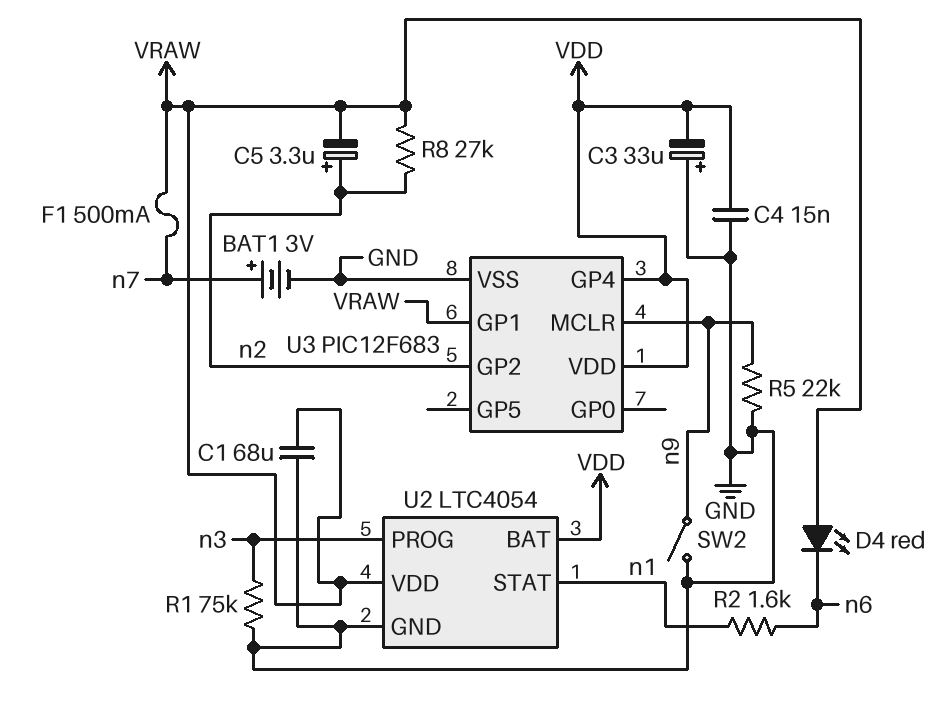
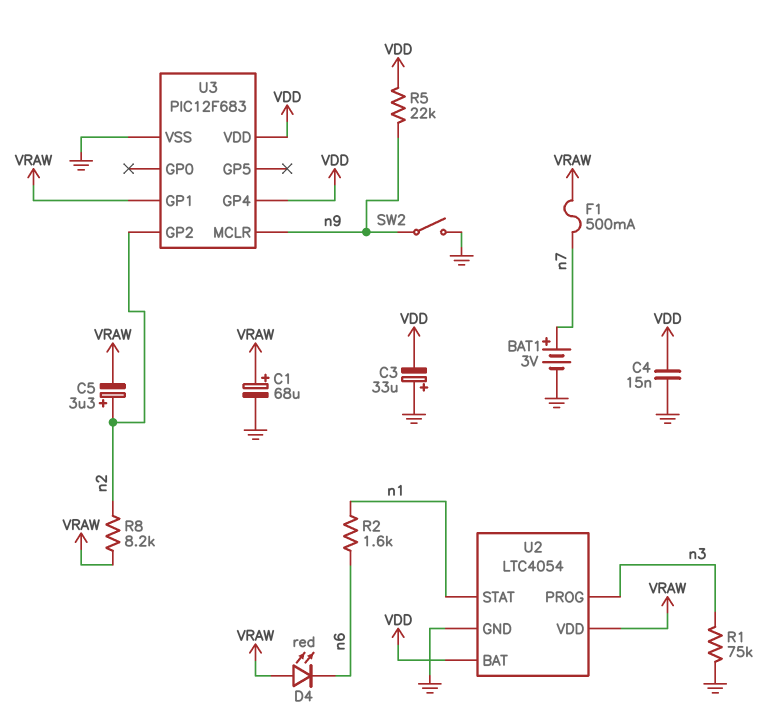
C1: 68uF (GND, VRAW) -> 68uF (plus VRAW, minus GND)
R5: 22k (GND, n9) -> 22k (VDD, n9)
R8: 27k (VRAW, n2) -> 8.2k (VRAW, n2)

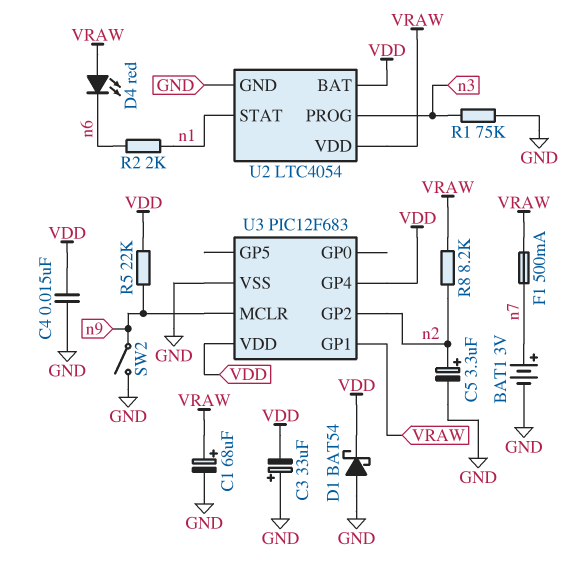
C5: 3.3uF (plus n2, minus VRAW) -> 3.3uF (plus n2, minus GND)
D1: none -> schottky BAT54 (A GND, K VDD)
R2: 1.6k (n1, n6) -> 2k (n1, n6)

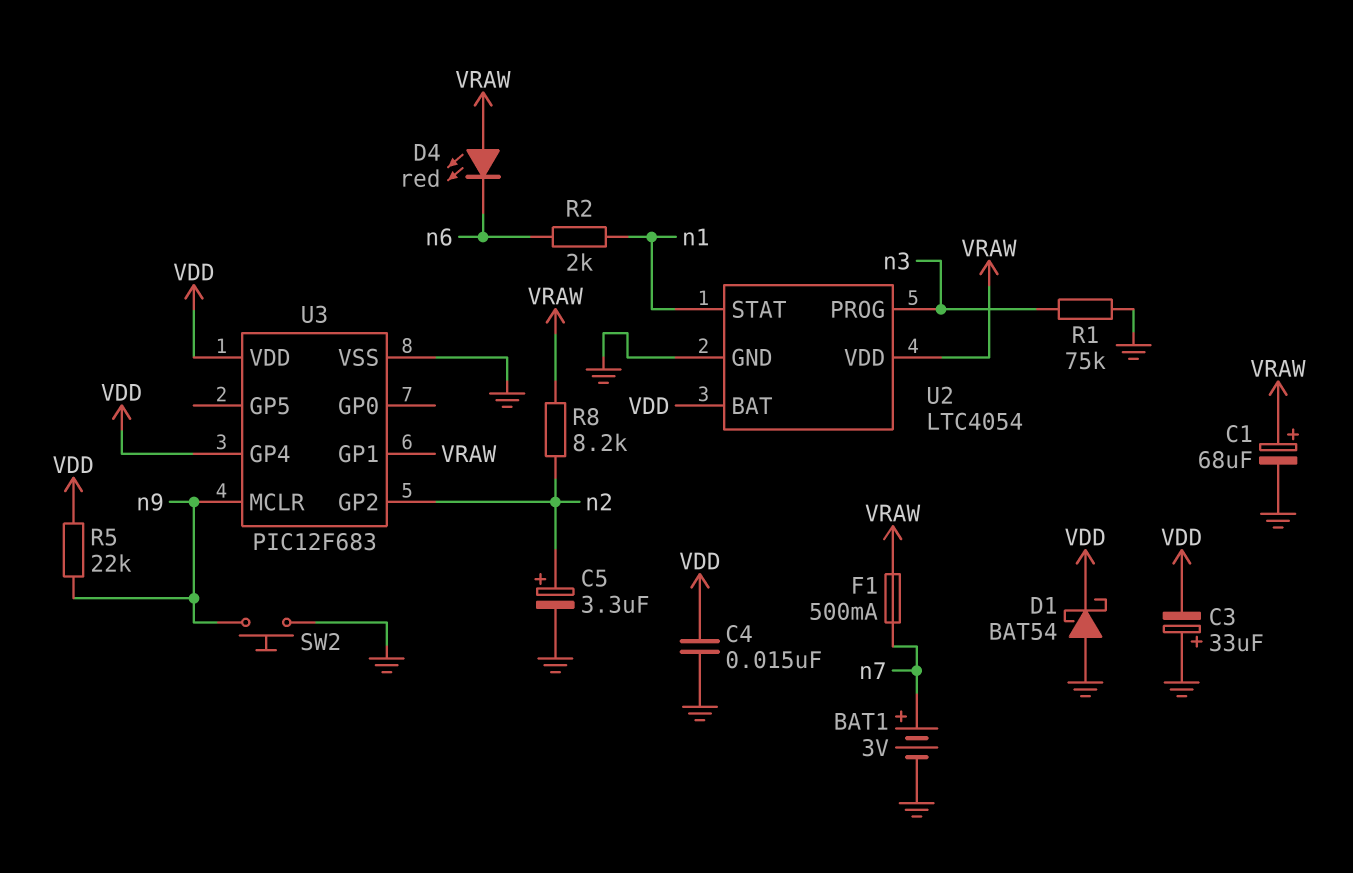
SW2: switch (GND, n9) -> button (GND, n9)

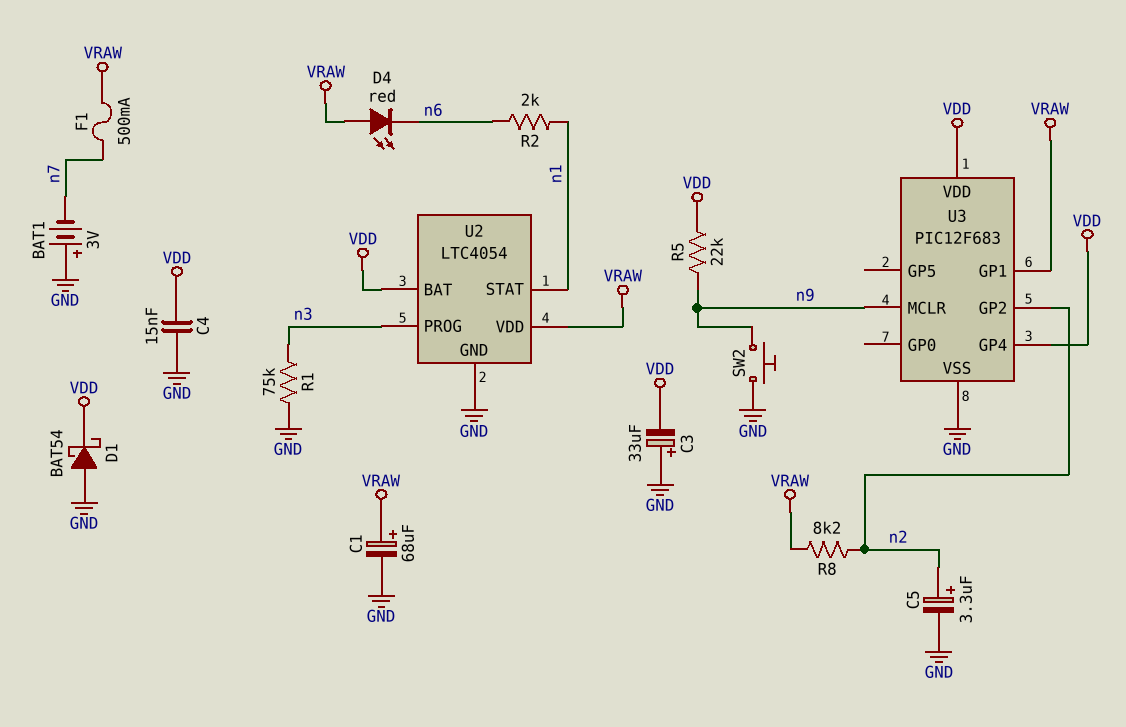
BAT1: 3V (plus n7, minus GND) -> 3V (plus GND, minus n7)

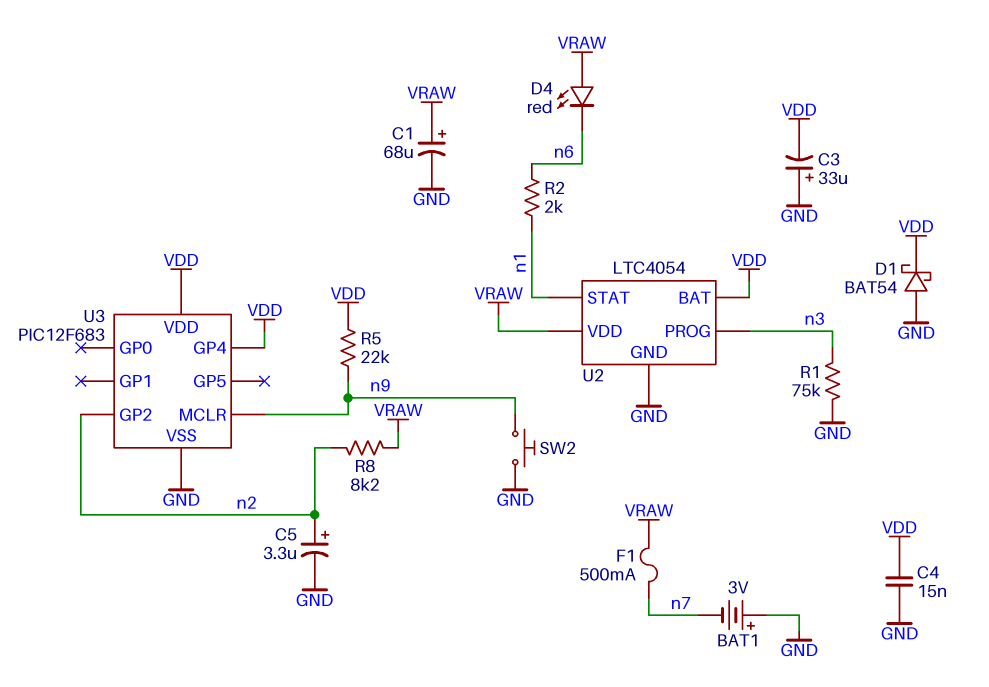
U3 pin GP1: VRAW -> none

